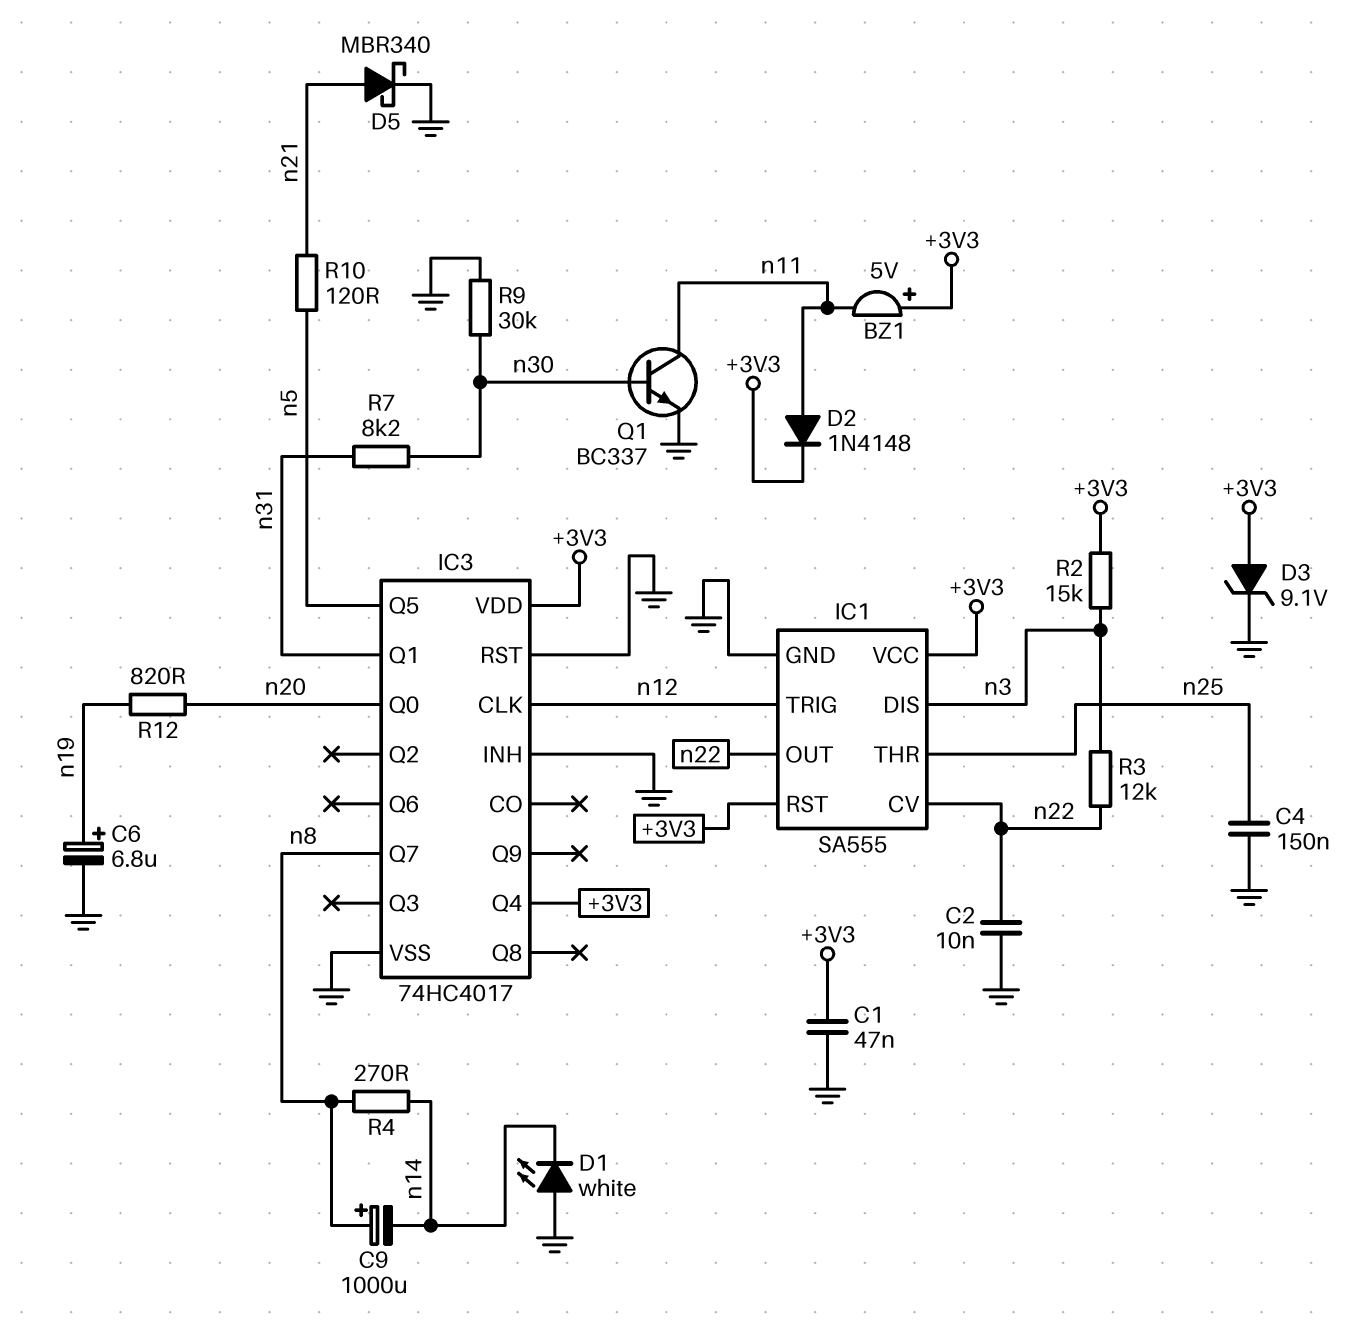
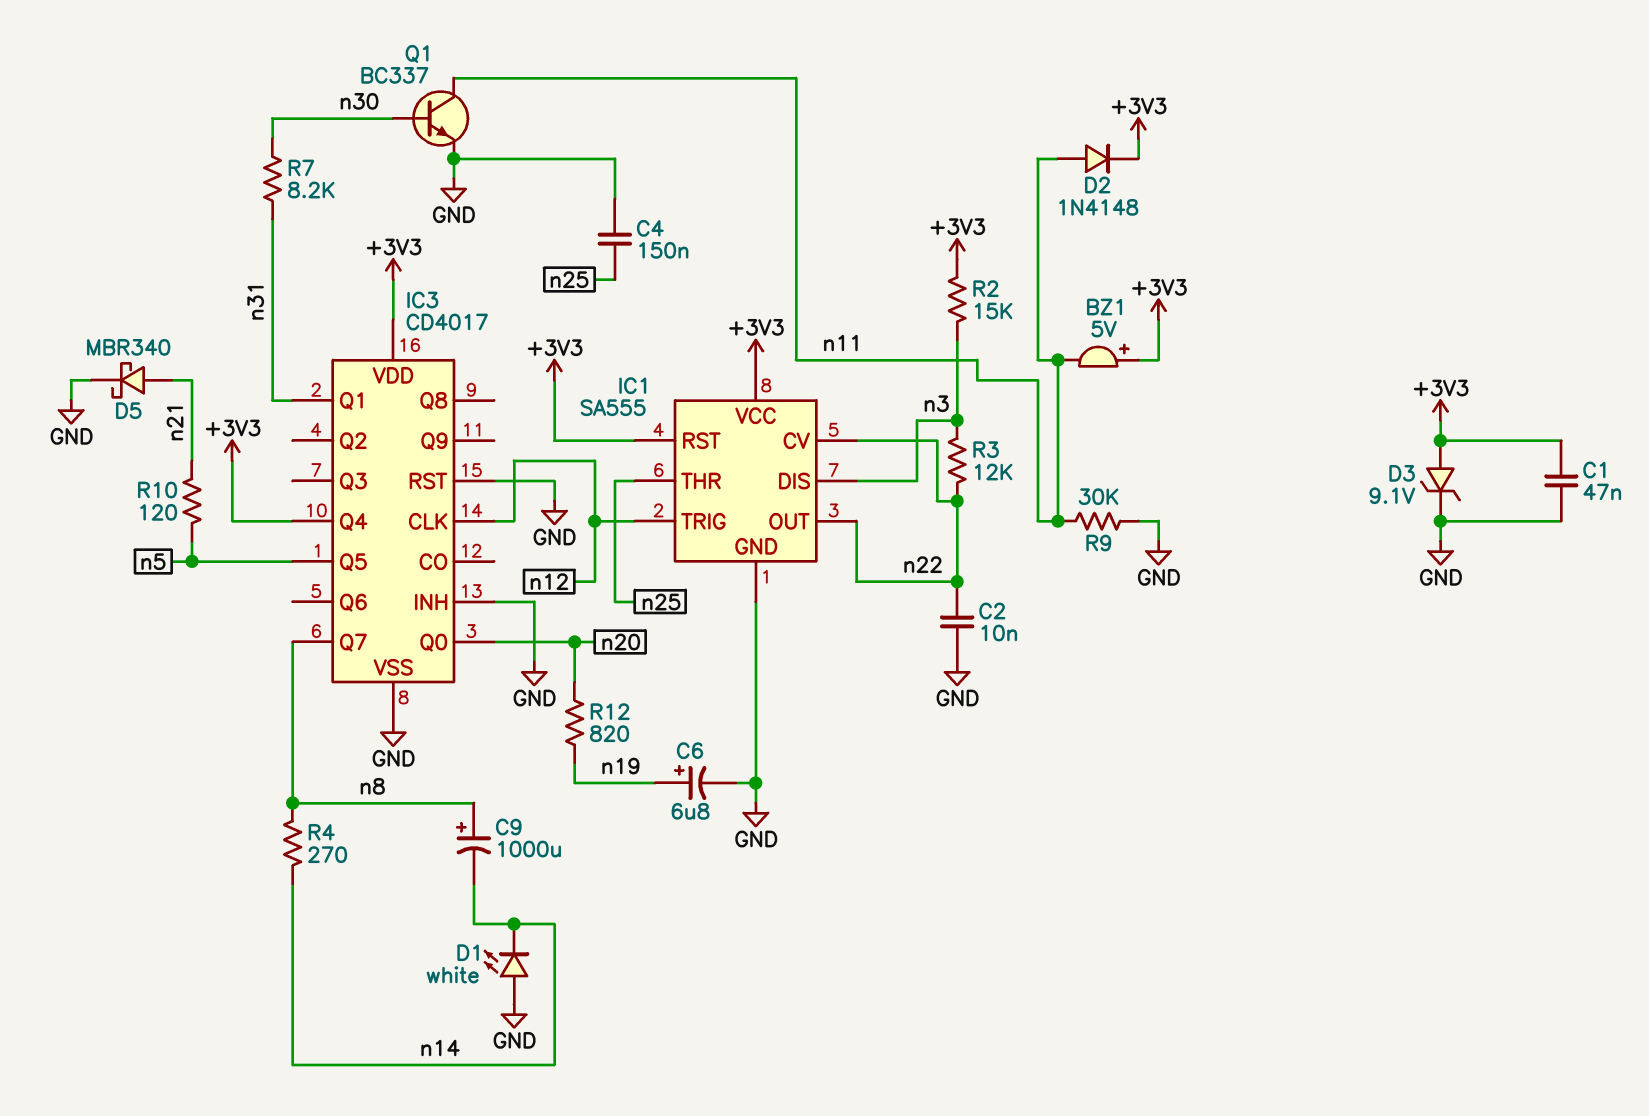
IC3: 74HC4017 -> CD4017
R9: 30k (GND, n30) -> 30k (GND, n11)

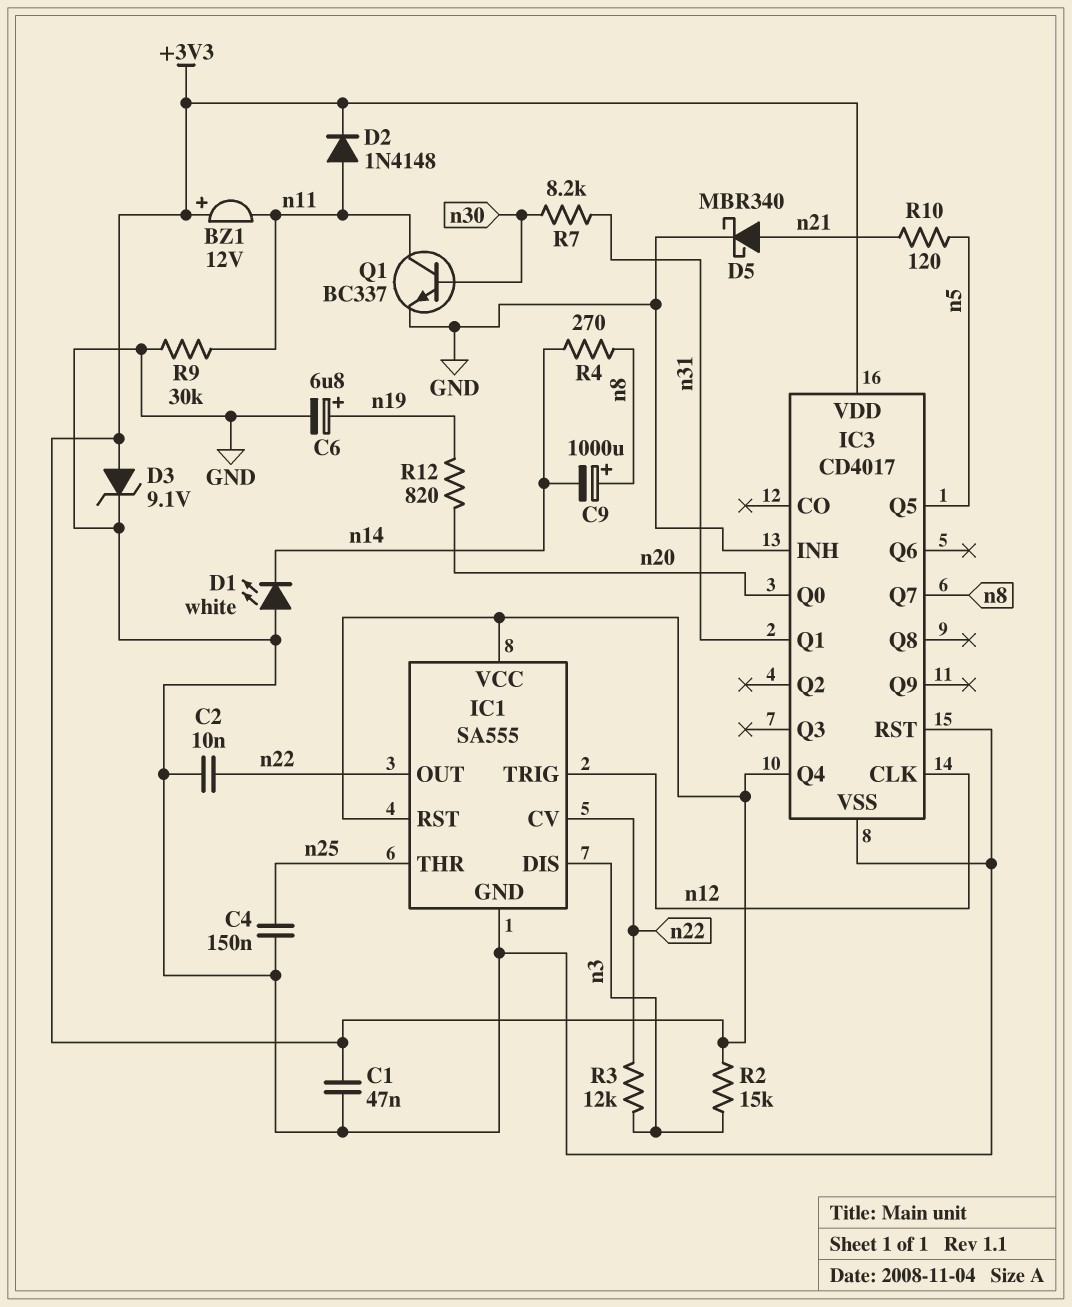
BZ1: buzzer 5V (plus +3V3, minus n11) -> buzzer 12V (plus +3V3, minus n11)

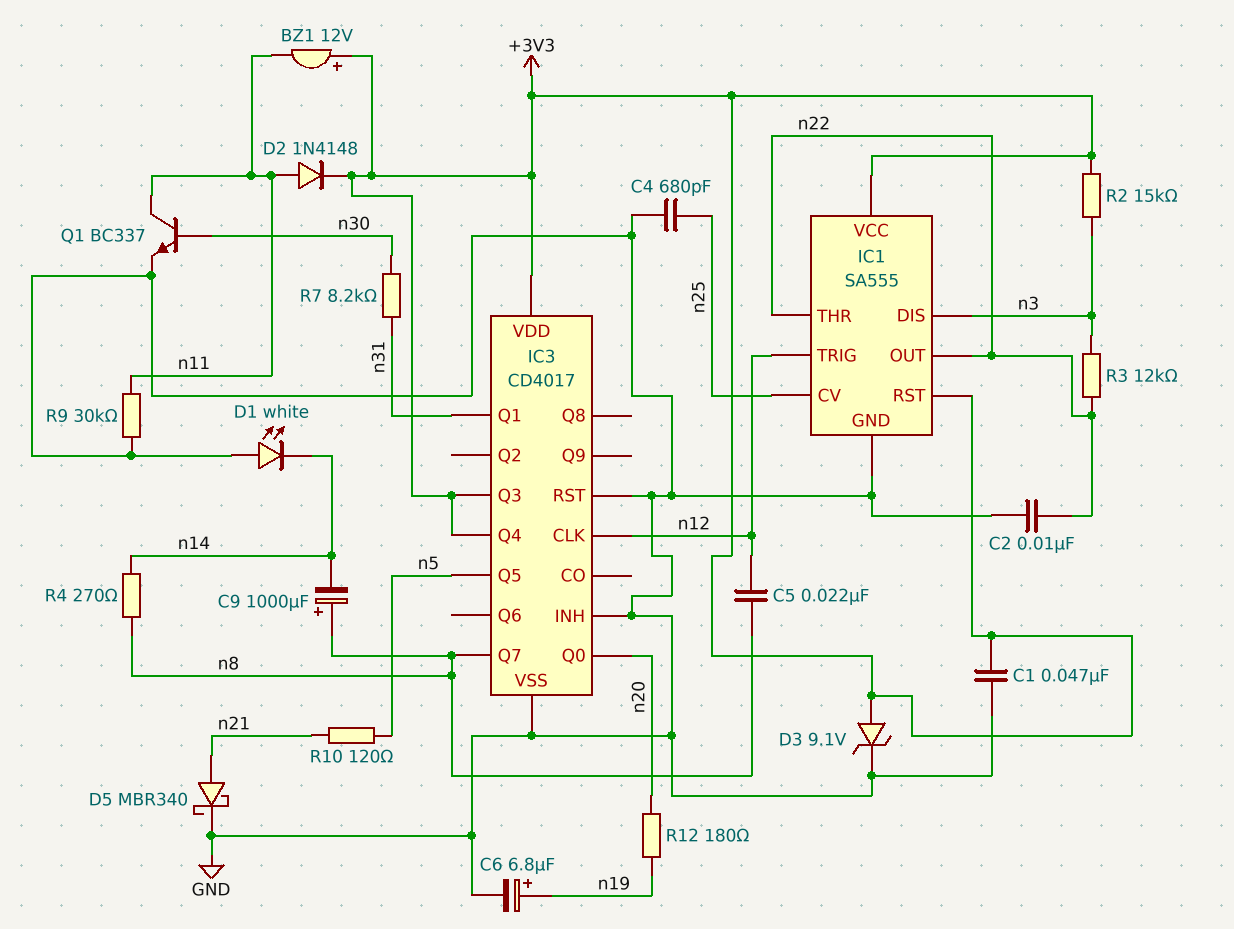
C4: 150nF (GND, n25) -> 680pF (GND, n25)
C5: none -> 22nF (n8, n12)
IC1 pin CV: n22 -> n25
IC1 pin THR: n25 -> n22
IC3 pin Q3: none -> +3V3
R12: 820 (n19, n20) -> 180 (n19, n20)

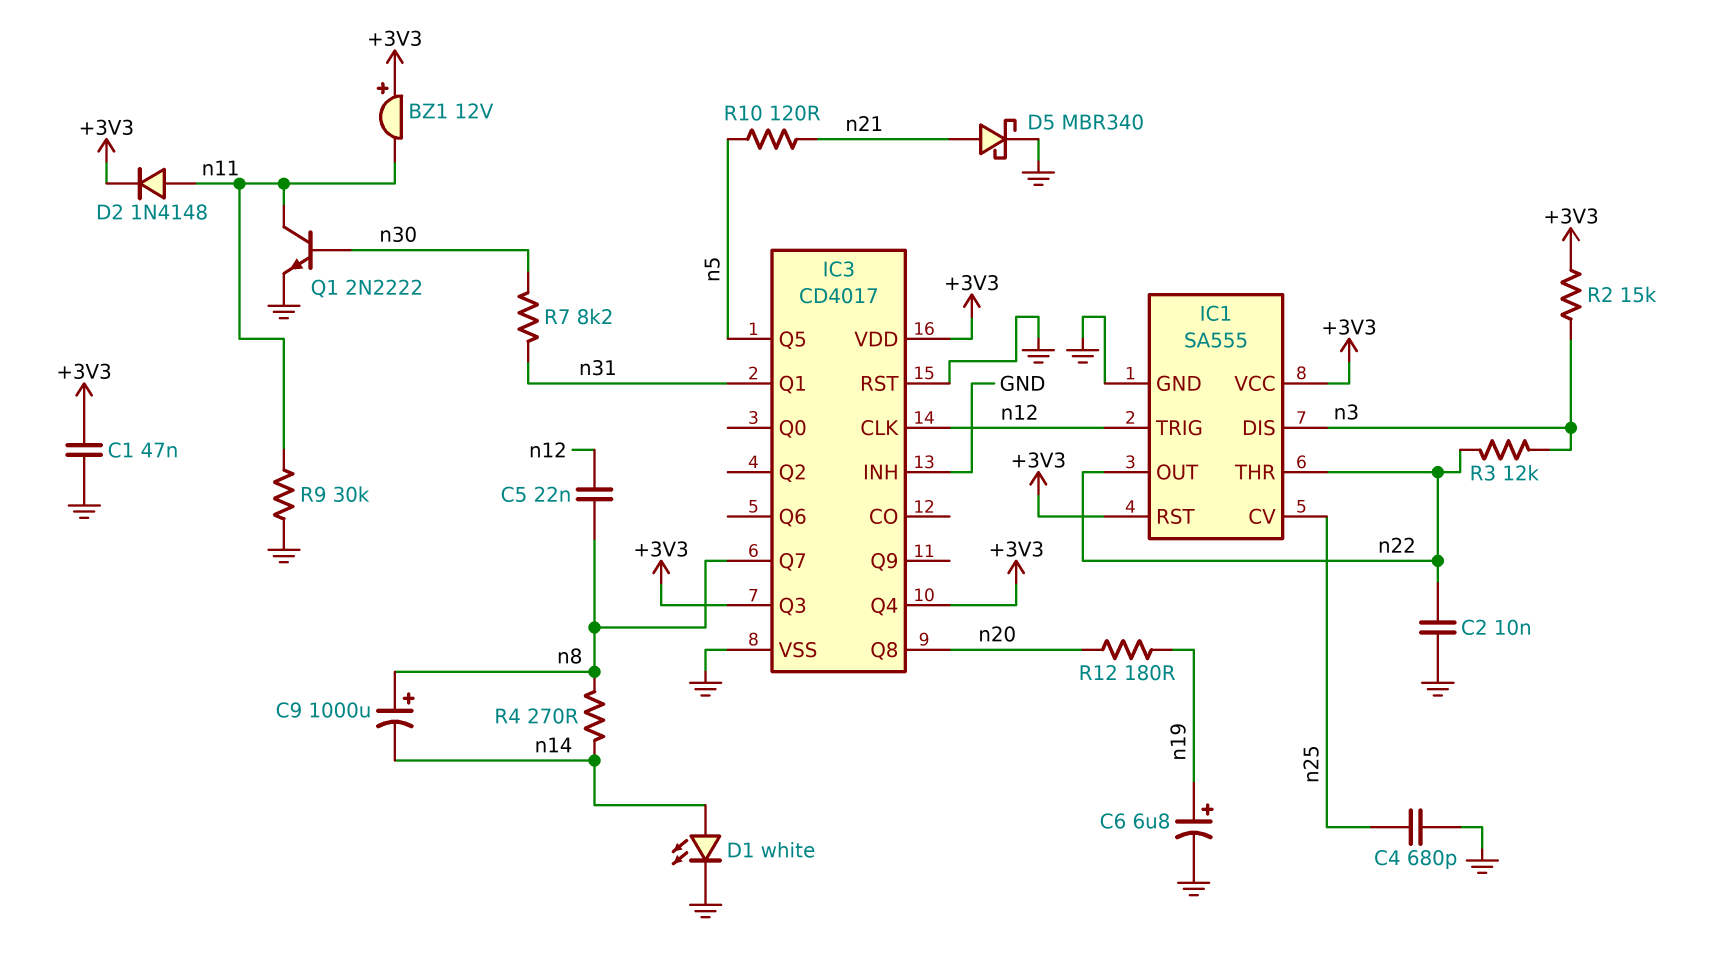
D1: LED white (A GND, K n14) -> LED white (A n14, K GND)
D3: zener 9.1V (A +3V3, K GND) -> none
IC3 pin Q0: n20 -> none
IC3 pin Q8: none -> n20
Q1: NPN BC337 (B n30, C n11, E GND) -> NPN 2N2222 (B n30, C n11, E GND)

